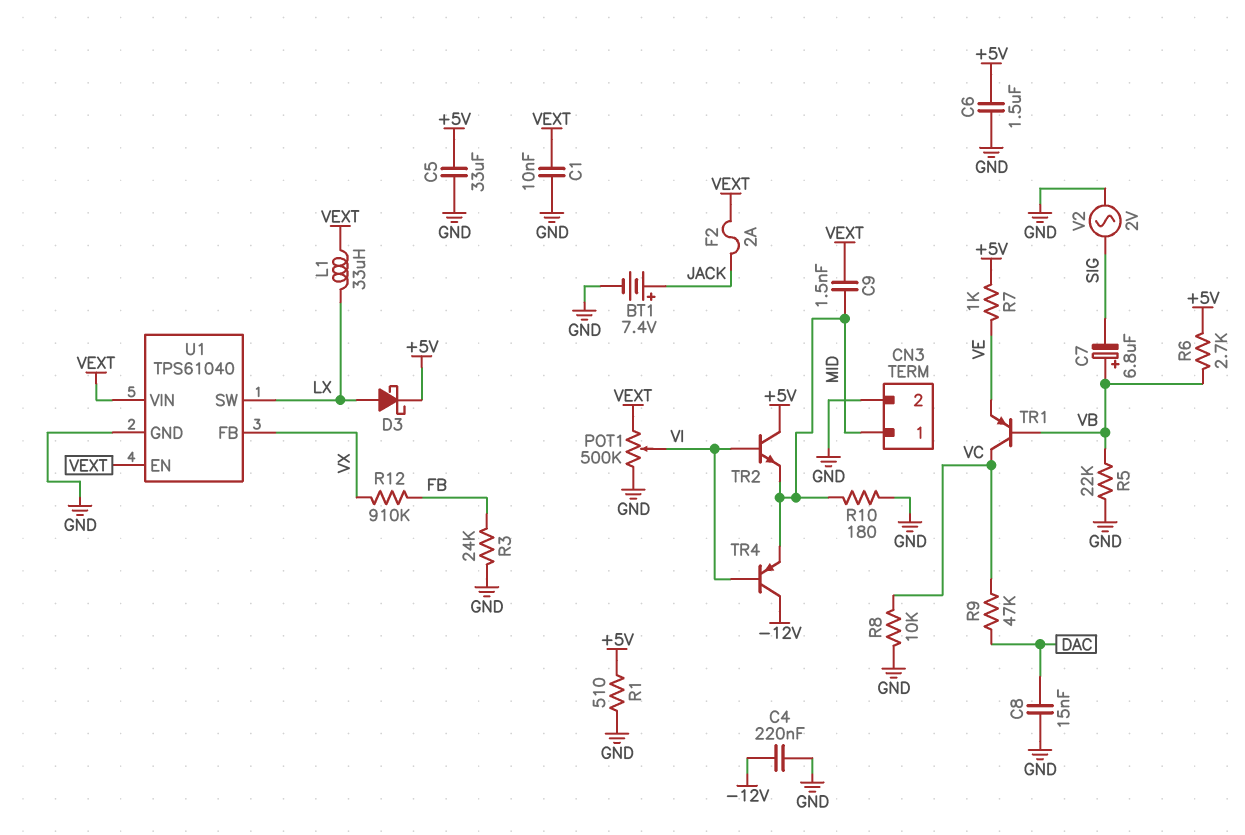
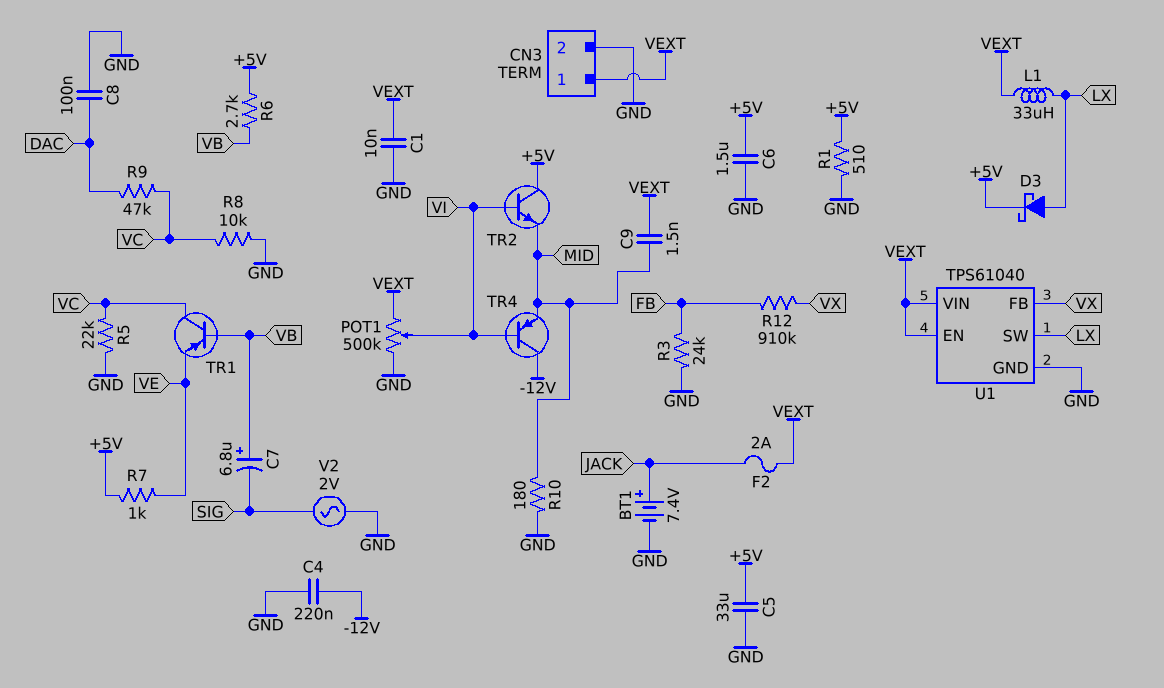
C8: 15nF (DAC, GND) -> 100nF (DAC, GND)
CN3 pin 1: MID -> VEXT
R5: 22k (GND, VB) -> 22k (GND, VC)

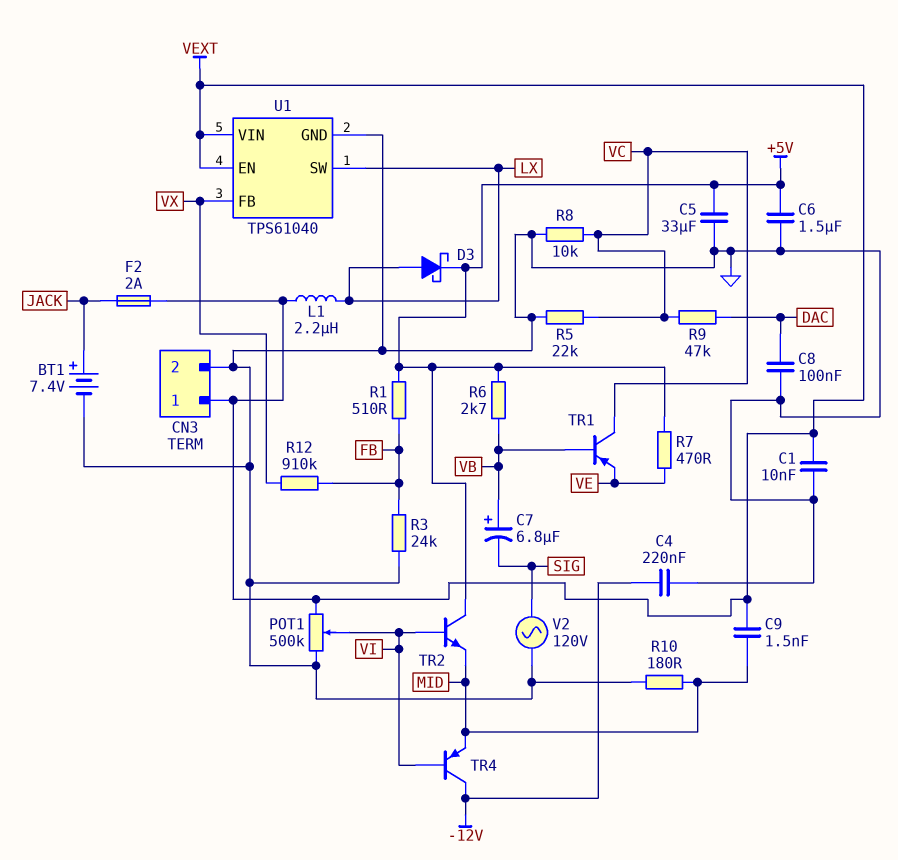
L1: 33uH (LX, VEXT) -> 2.2uH (LX, VEXT)
R1: 510 (+5V, GND) -> 510 (+5V, FB)
R7: 1k (+5V, VE) -> 470 (+5V, VE)
V2: AC 2V (GND, SIG) -> AC 120V (GND, SIG)

